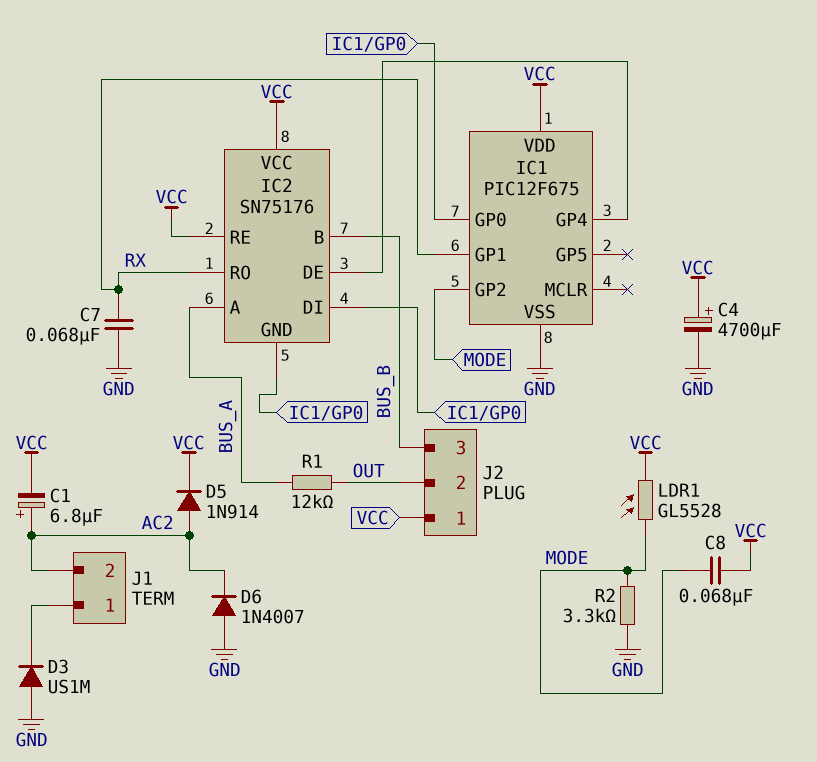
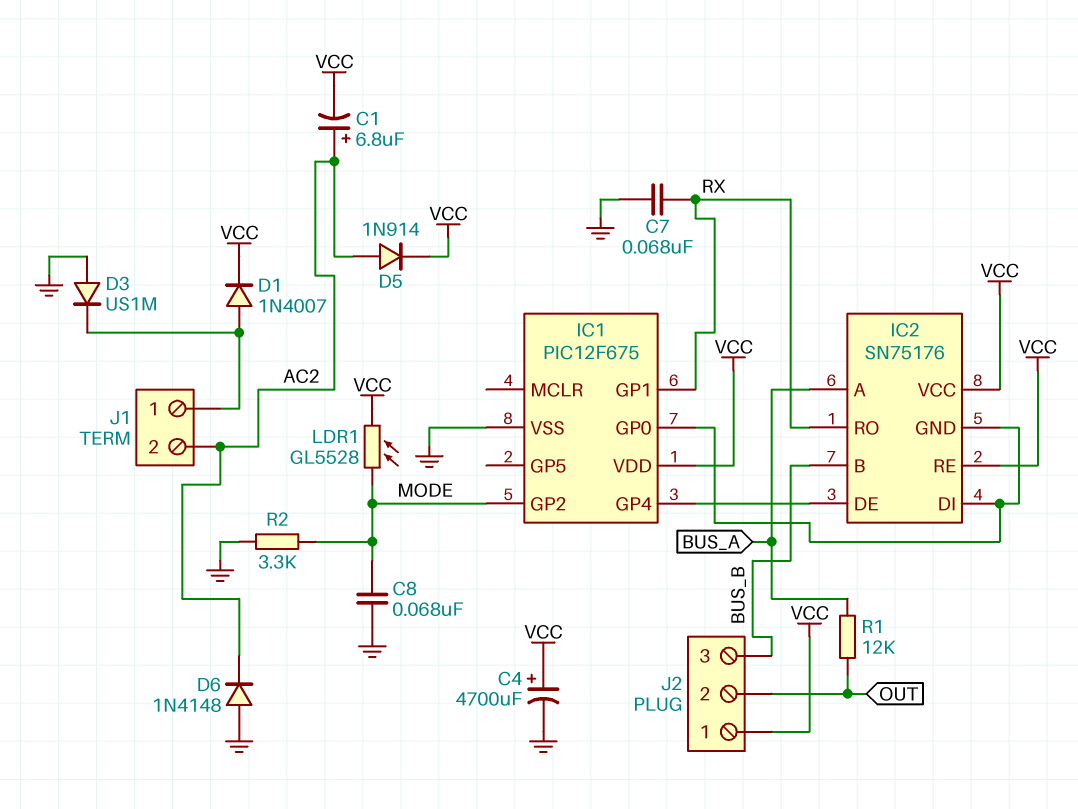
C8: 68nF (MODE, VCC) -> 68nF (GND, MODE)
D1: none -> diode 1N4007 (A J1/1, K VCC)
D6: diode 1N4007 (A GND, K AC2) -> diode 1N4148 (A GND, K AC2)

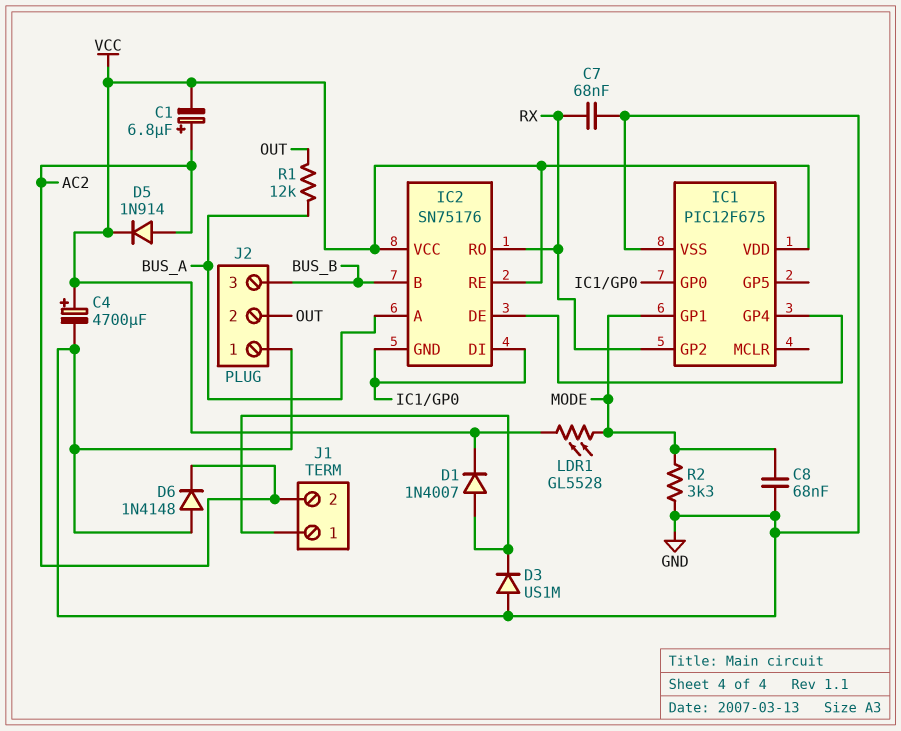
IC1 pin GP1: RX -> MODE
IC1 pin GP2: MODE -> RX
J2 pin 1: VCC -> GND

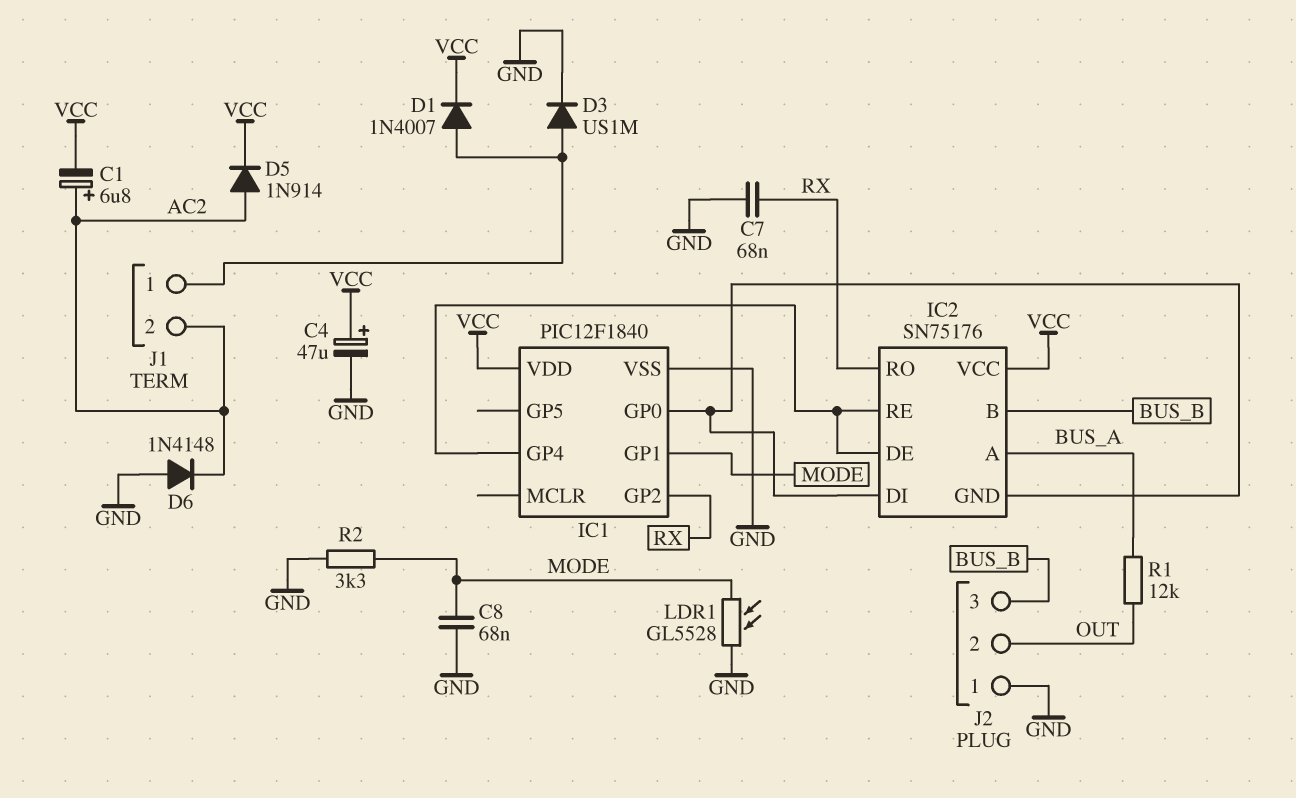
C4: 4700uF (plus VCC, minus GND) -> 47uF (plus VCC, minus GND)
D3: diode US1M (A GND, K J1/1) -> diode US1M (A J1/1, K GND)
IC1: PIC12F675 -> PIC12F1840
IC2 pin RE: VCC -> IC1/GP4
LDR1: GL5528 (MODE, VCC) -> GL5528 (GND, MODE)

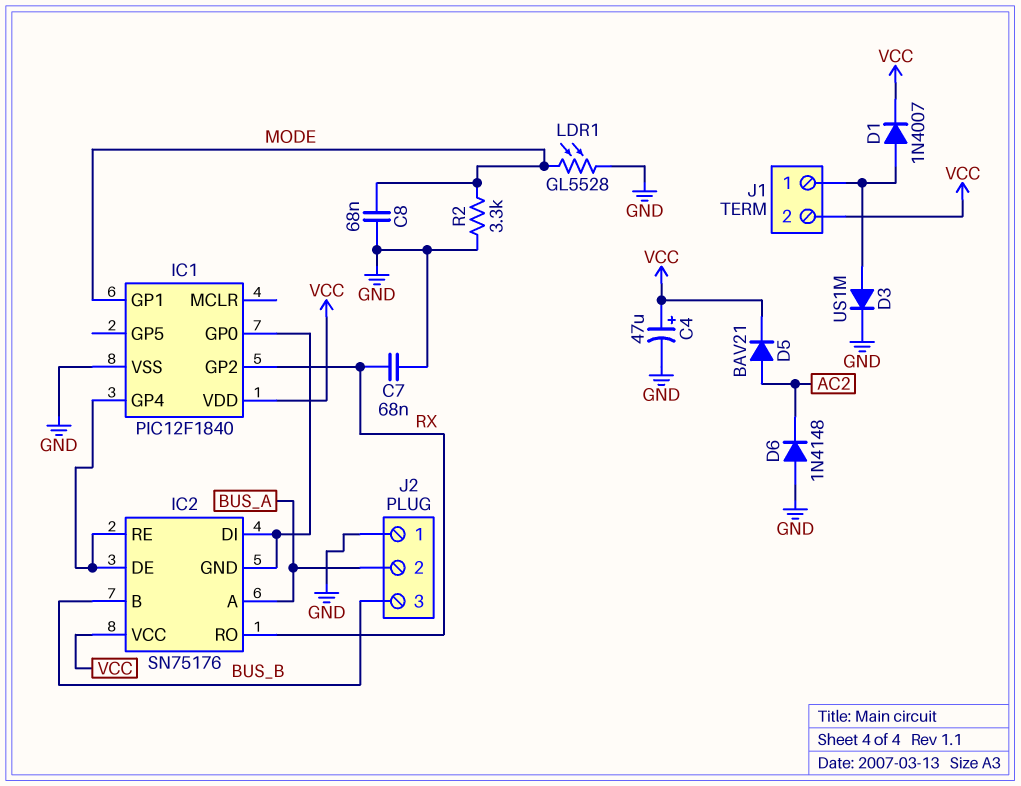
C1: 6.8uF (plus AC2, minus VCC) -> none
D5: diode 1N914 (A AC2, K VCC) -> diode BAV21 (A AC2, K VCC)
J1 pin 2: AC2 -> VCC
J2 pin 2: OUT -> BUS_A
R1: 12k (BUS_A, OUT) -> none

